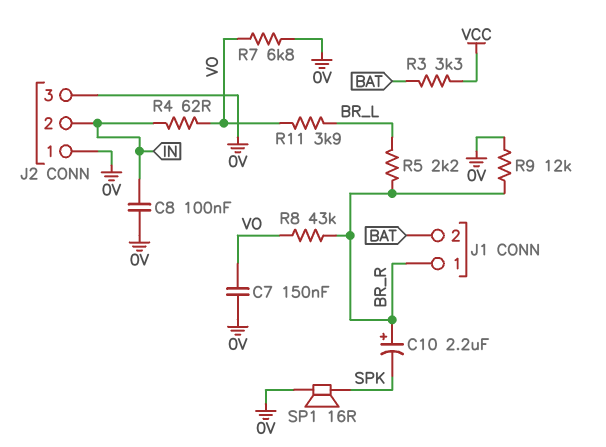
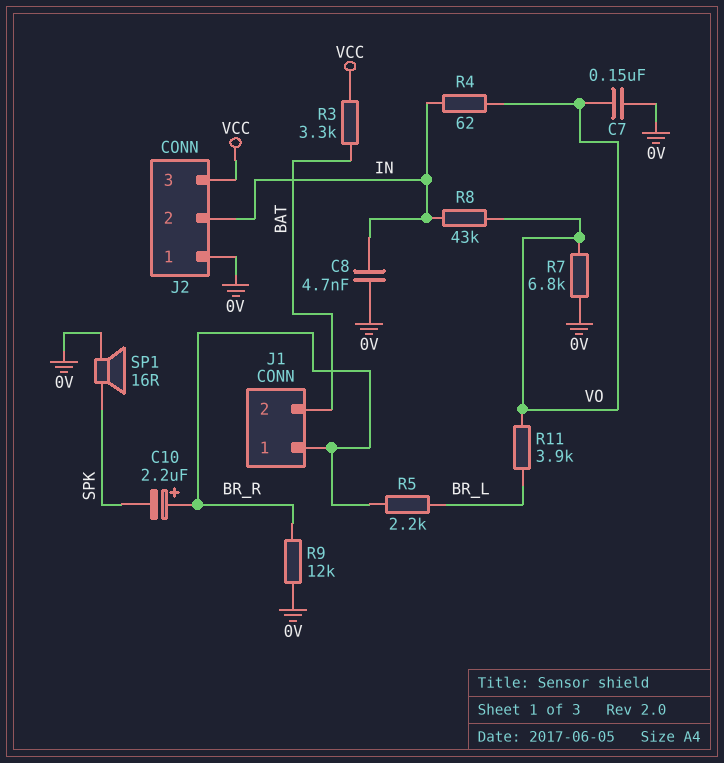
C8: 100nF (0V, IN) -> 4.7nF (0V, IN)
J2 pin 3: 0V -> VCC
R8: 43k (BR_R, VO) -> 43k (IN, VO)

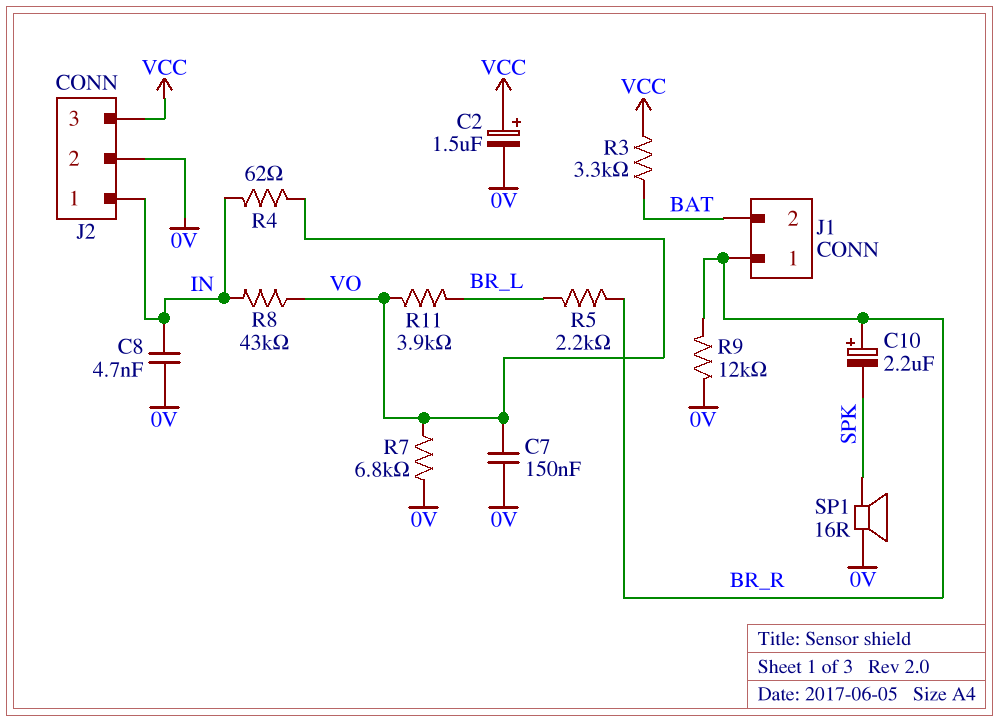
C2: none -> 1.5uF (plus VCC, minus 0V)
J2 pin 1: 0V -> IN
J2 pin 2: IN -> 0V

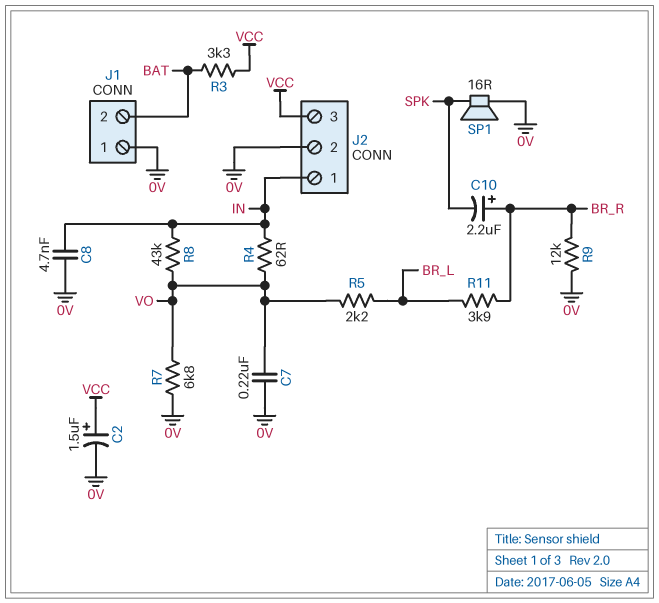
C7: 150nF (0V, VO) -> 220nF (0V, VO)
J1 pin 1: BR_R -> 0V
R5: 2.2k (BR_L, BR_R) -> 2.2k (BR_L, VO)
R11: 3.9k (BR_L, VO) -> 3.9k (BR_L, BR_R)

